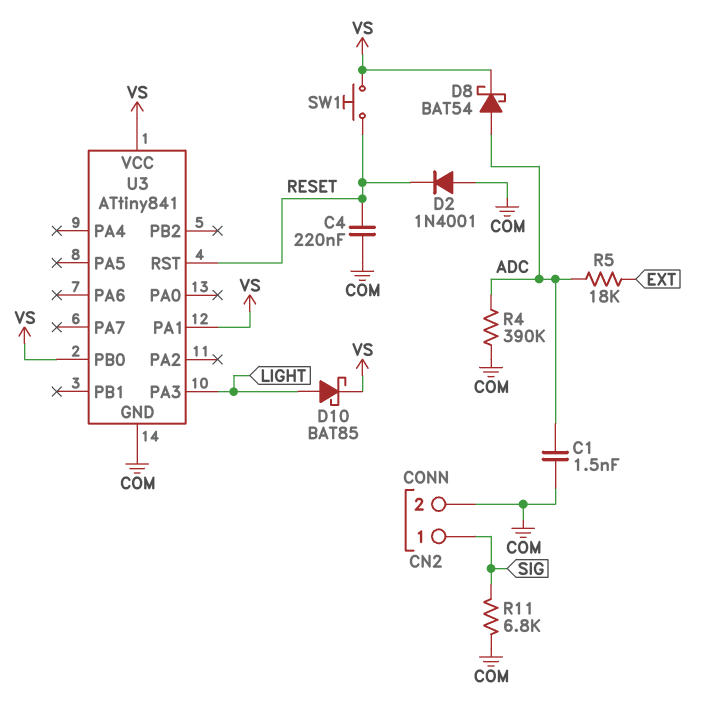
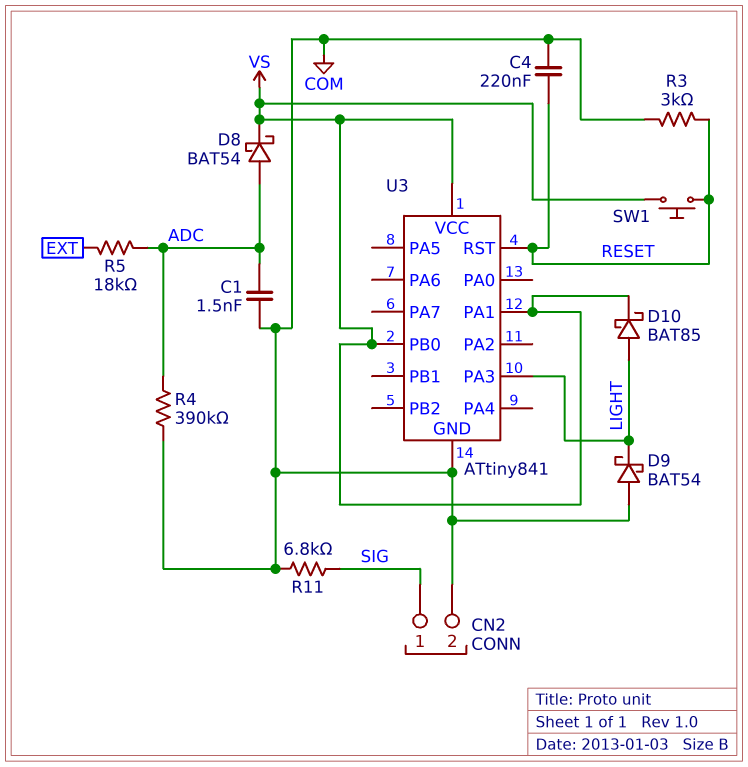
D2: diode 1N4001 (A COM, K RESET) -> none
D9: none -> schottky BAT54 (A COM, K LIGHT)
R3: none -> 3k (COM, RESET)

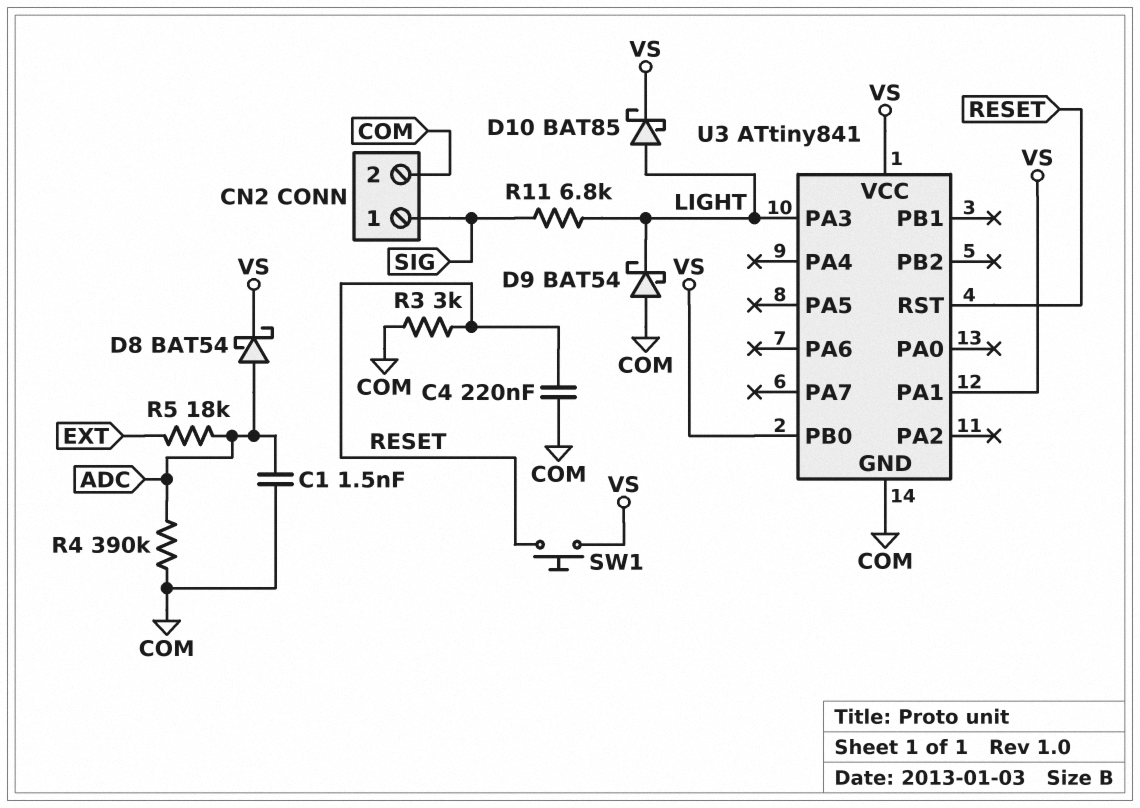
R11: 6.8k (COM, SIG) -> 6.8k (LIGHT, SIG)

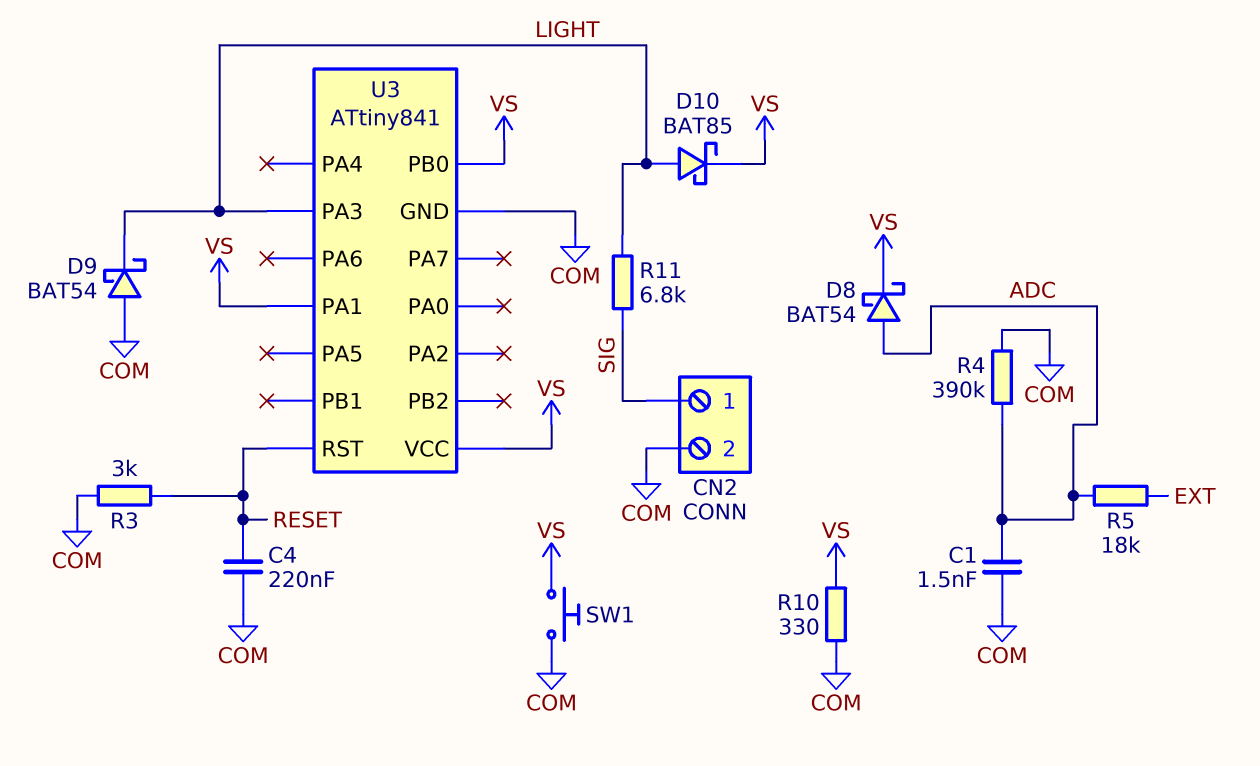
R10: none -> 330 (COM, VS)
SW1: button (RESET, VS) -> button (COM, VS)

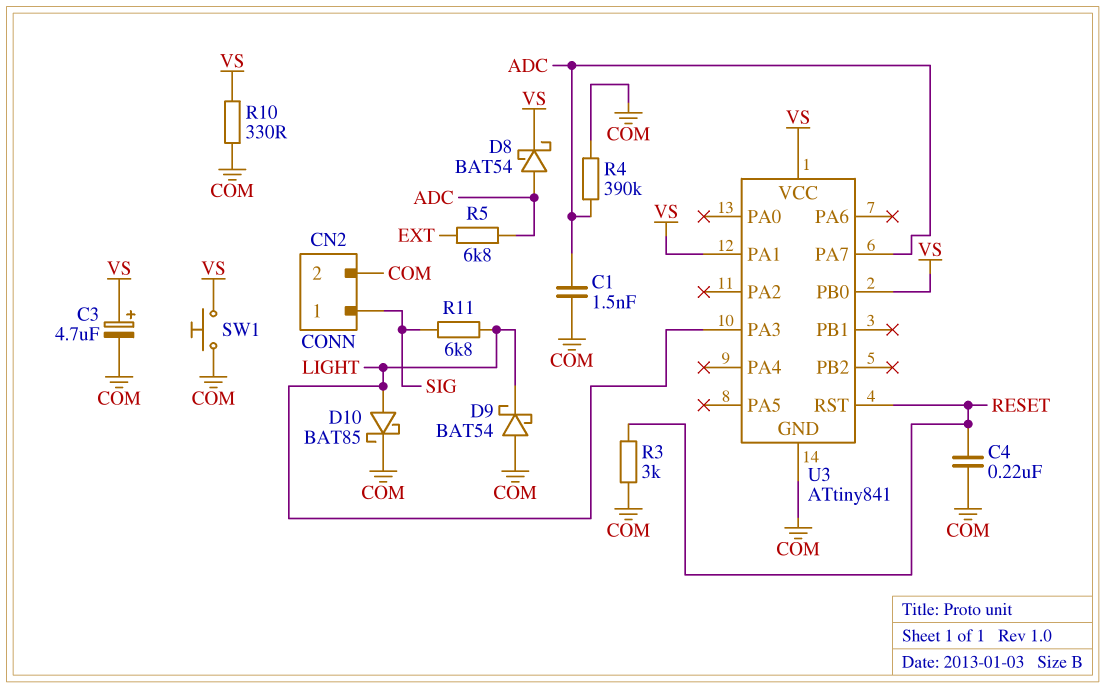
C3: none -> 4.7uF (plus VS, minus COM)
D10: schottky BAT85 (A LIGHT, K VS) -> schottky BAT85 (A LIGHT, K COM)
R5: 18k (ADC, EXT) -> 6.8k (ADC, EXT)
U3 pin PA7: none -> ADC

